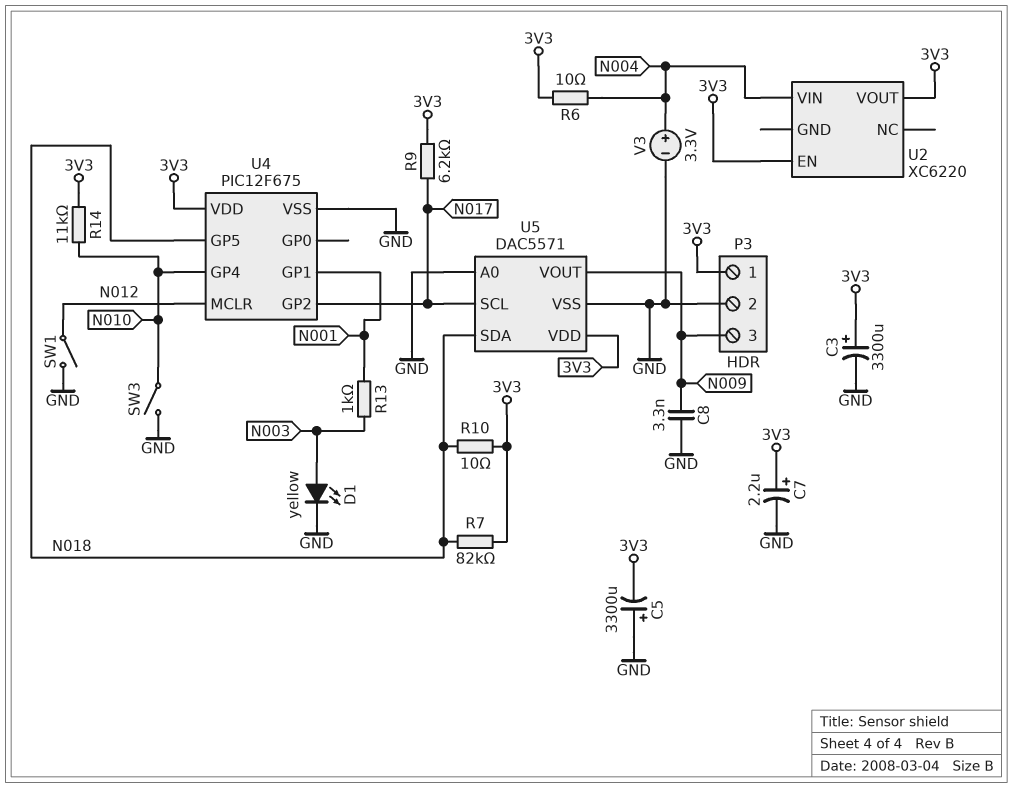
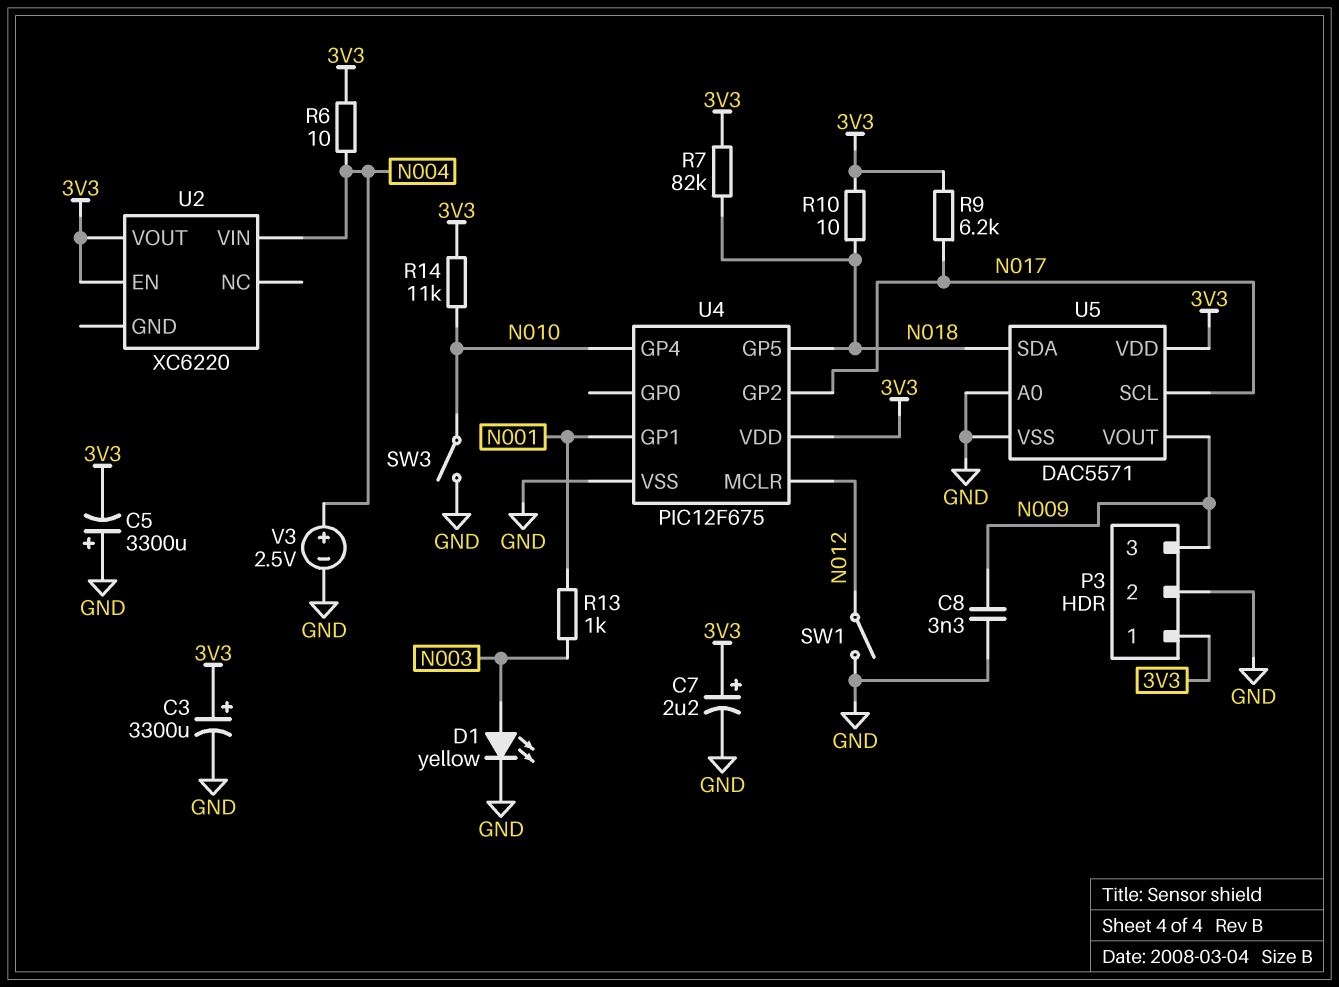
V3: 3.3V (plus N004, minus GND) -> 2.5V (plus N004, minus GND)

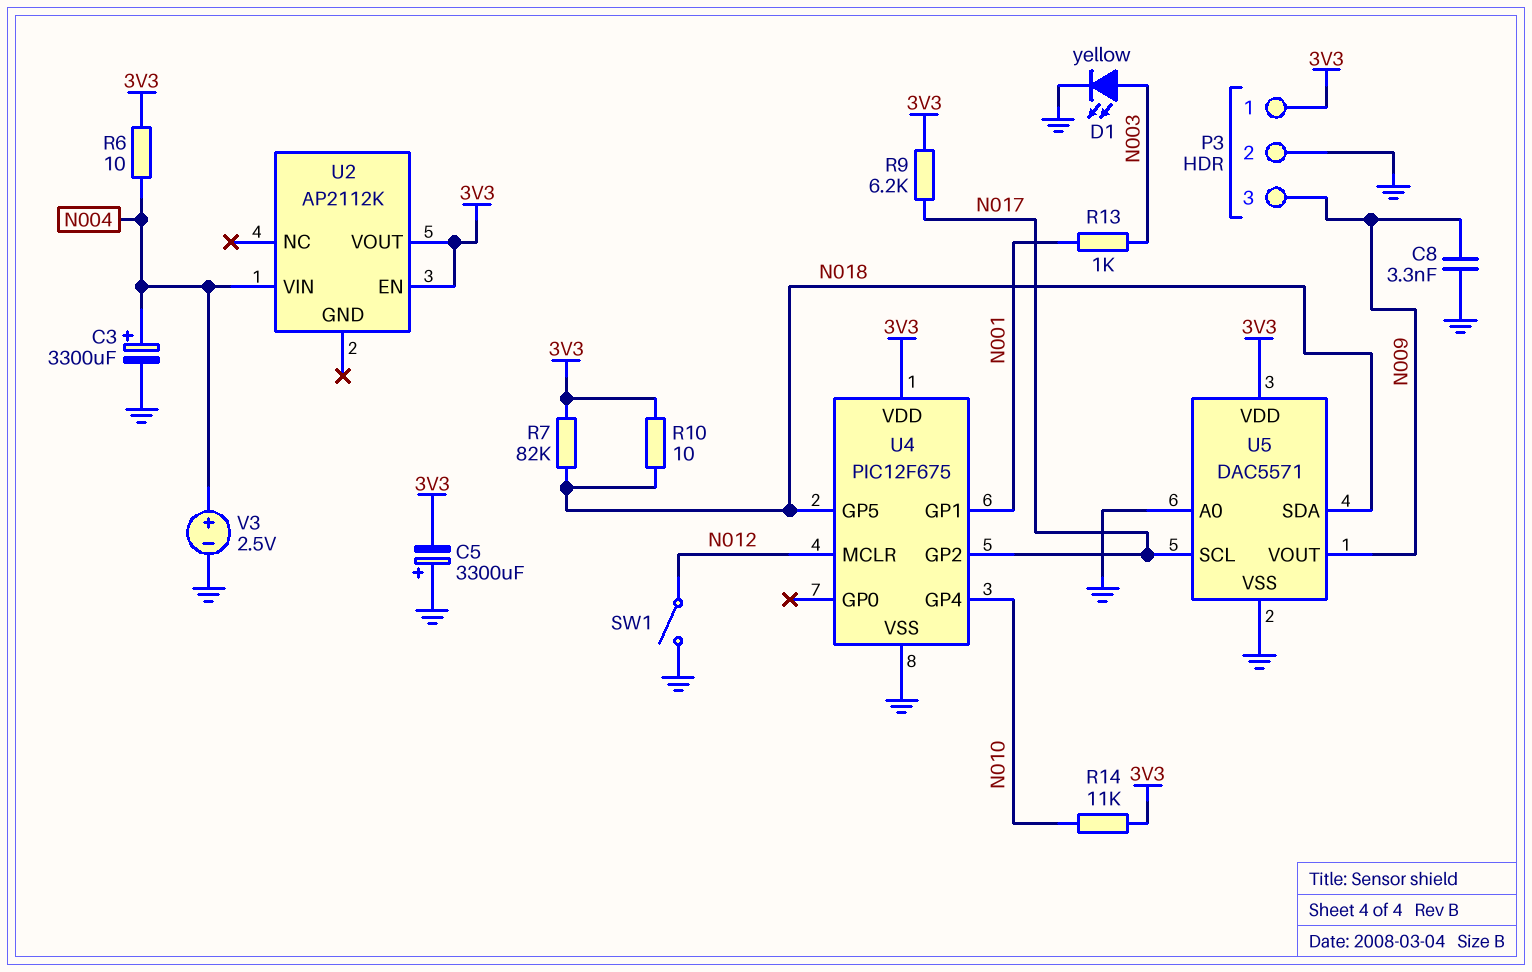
C3: 3300uF (plus 3V3, minus GND) -> 3300uF (plus N004, minus GND)
C7: 2.2uF (plus 3V3, minus GND) -> none
SW3: switch (GND, N010) -> none
U2: XC6220 -> AP2112K

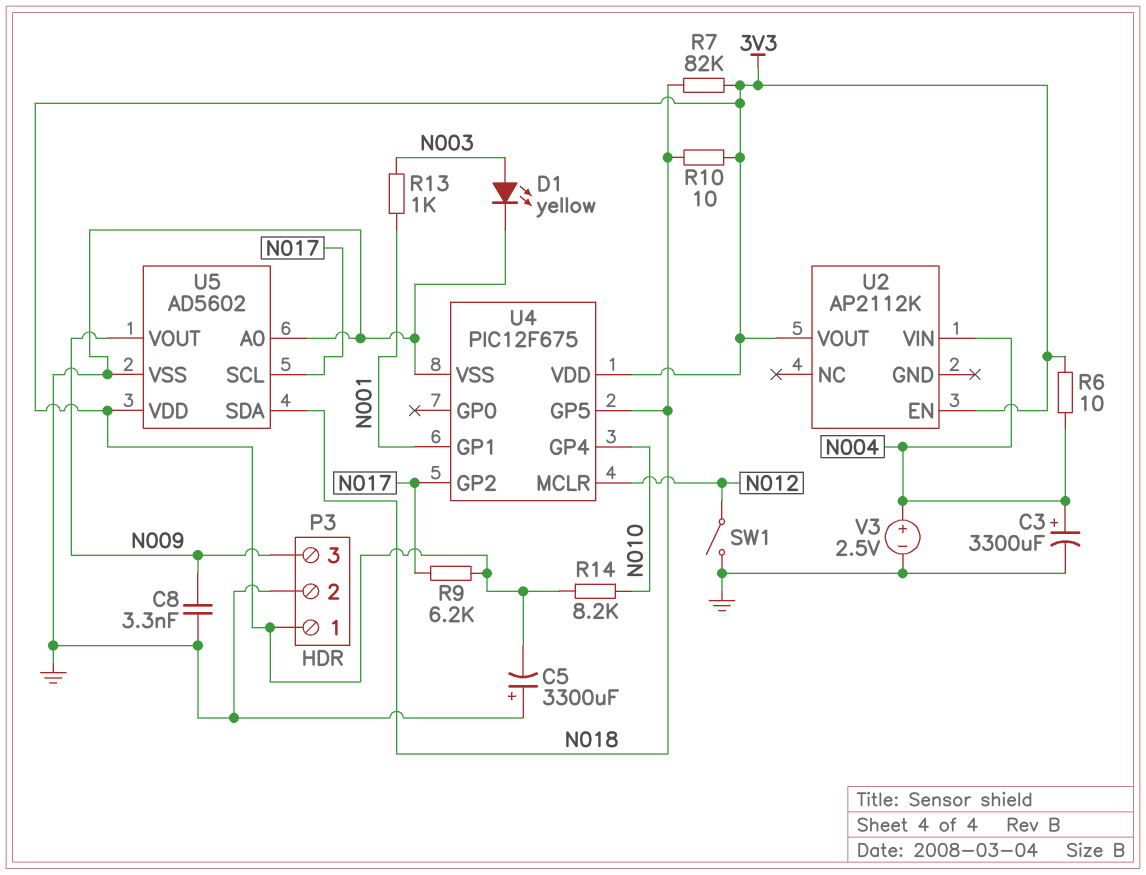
R14: 11k (3V3, N010) -> 8.2k (3V3, N010)
U5: DAC5571 -> AD5602

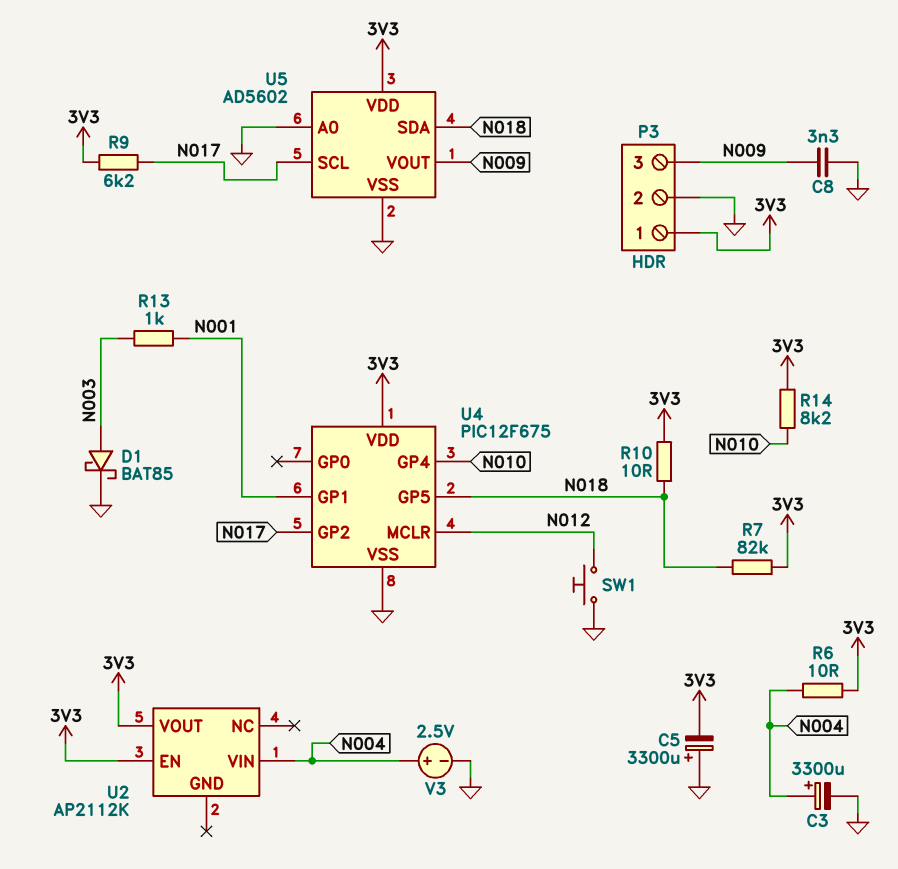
D1: LED yellow (A N003, K GND) -> schottky BAT85 (A N003, K GND)
SW1: switch (GND, N012) -> button (GND, N012)

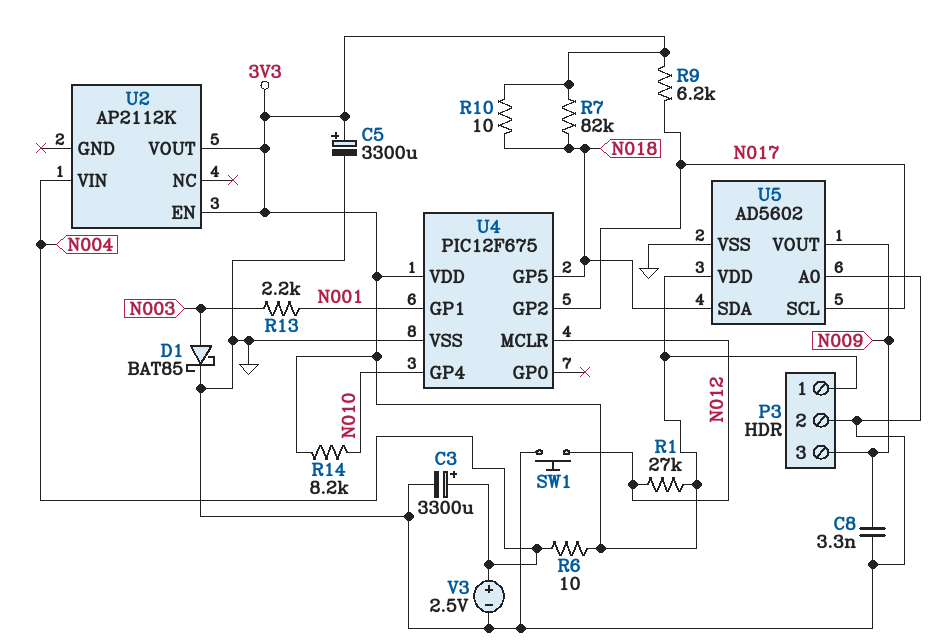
C5: 3300uF (plus GND, minus 3V3) -> 3300uF (plus 3V3, minus GND)
R1: none -> 27k (3V3, N012)
R13: 1k (N001, N003) -> 2.2k (N001, N003)

